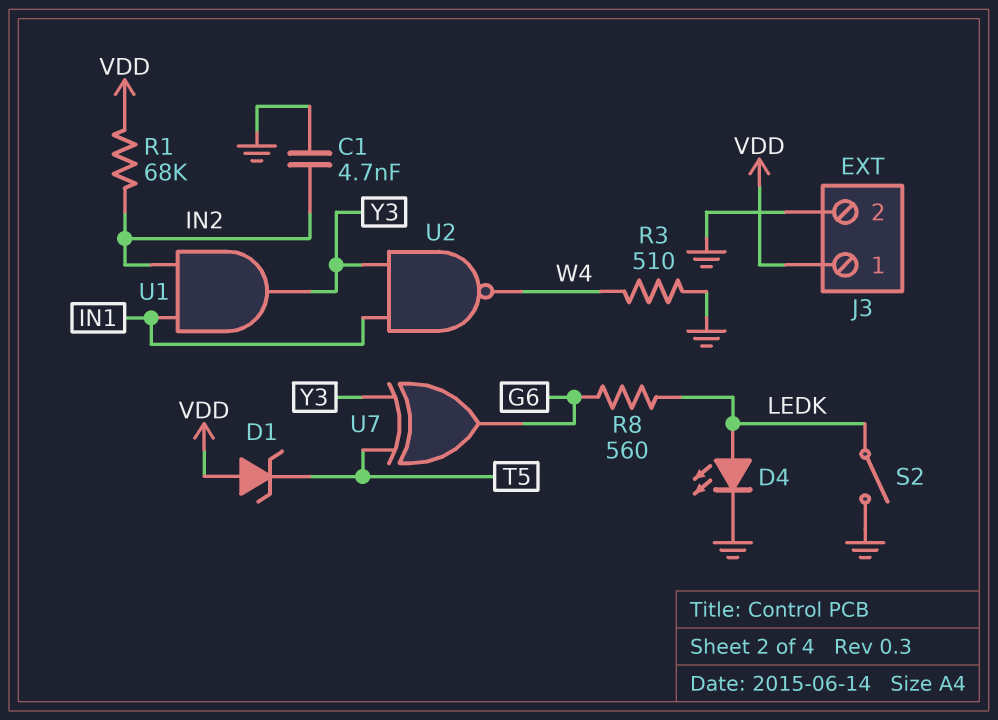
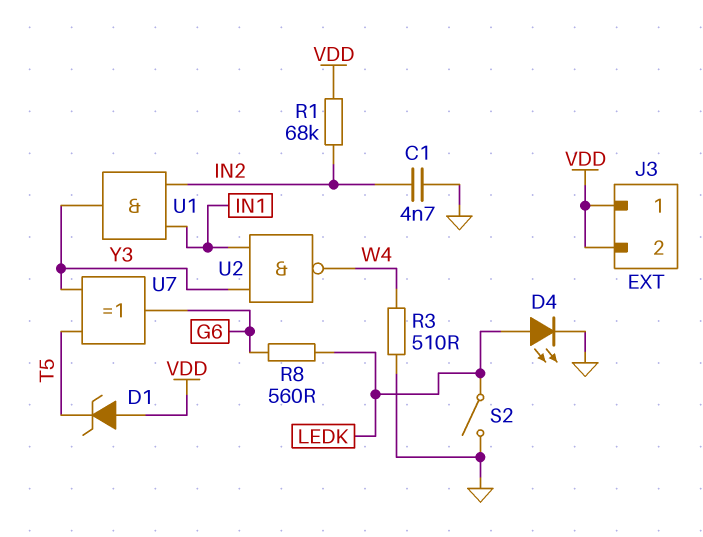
J3 pin 2: GND -> VDD

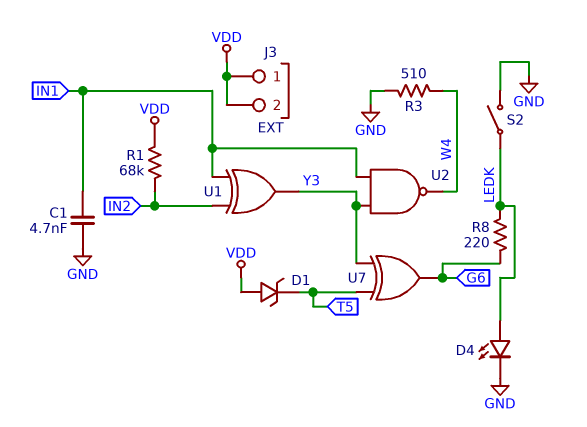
C1: 4.7nF (GND, IN2) -> 4.7nF (GND, IN1)
R8: 560 (G6, LEDK) -> 220 (G6, LEDK)
U1: AND (in IN1, in IN2, out Y3) -> XOR (in IN1, in IN2, out Y3)

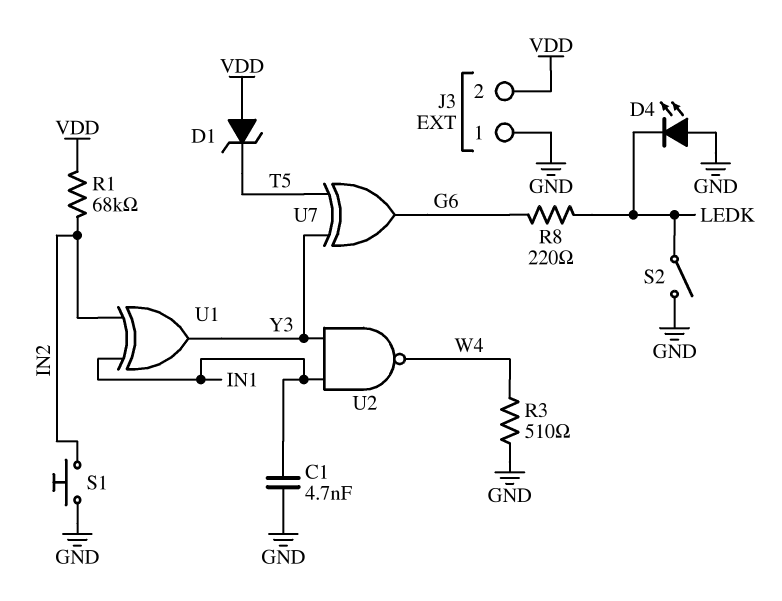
D4: LED (A LEDK, K GND) -> LED (A GND, K LEDK)
J3 pin 1: VDD -> GND
S1: none -> button (GND, IN2)

